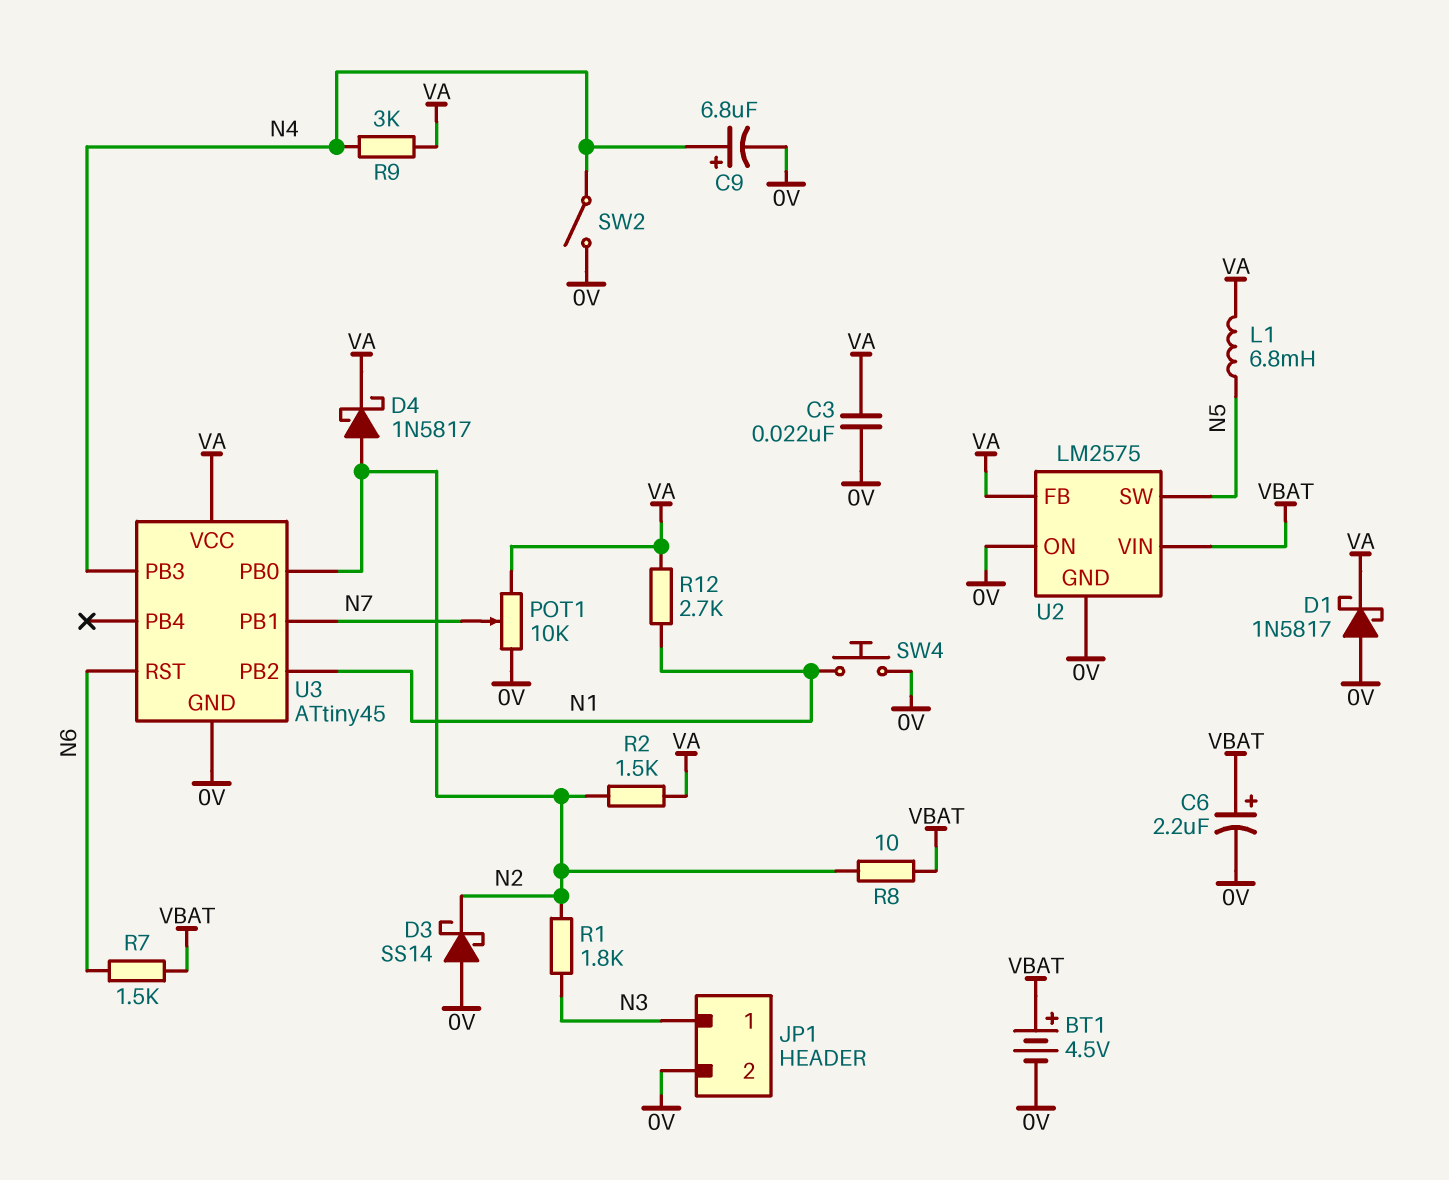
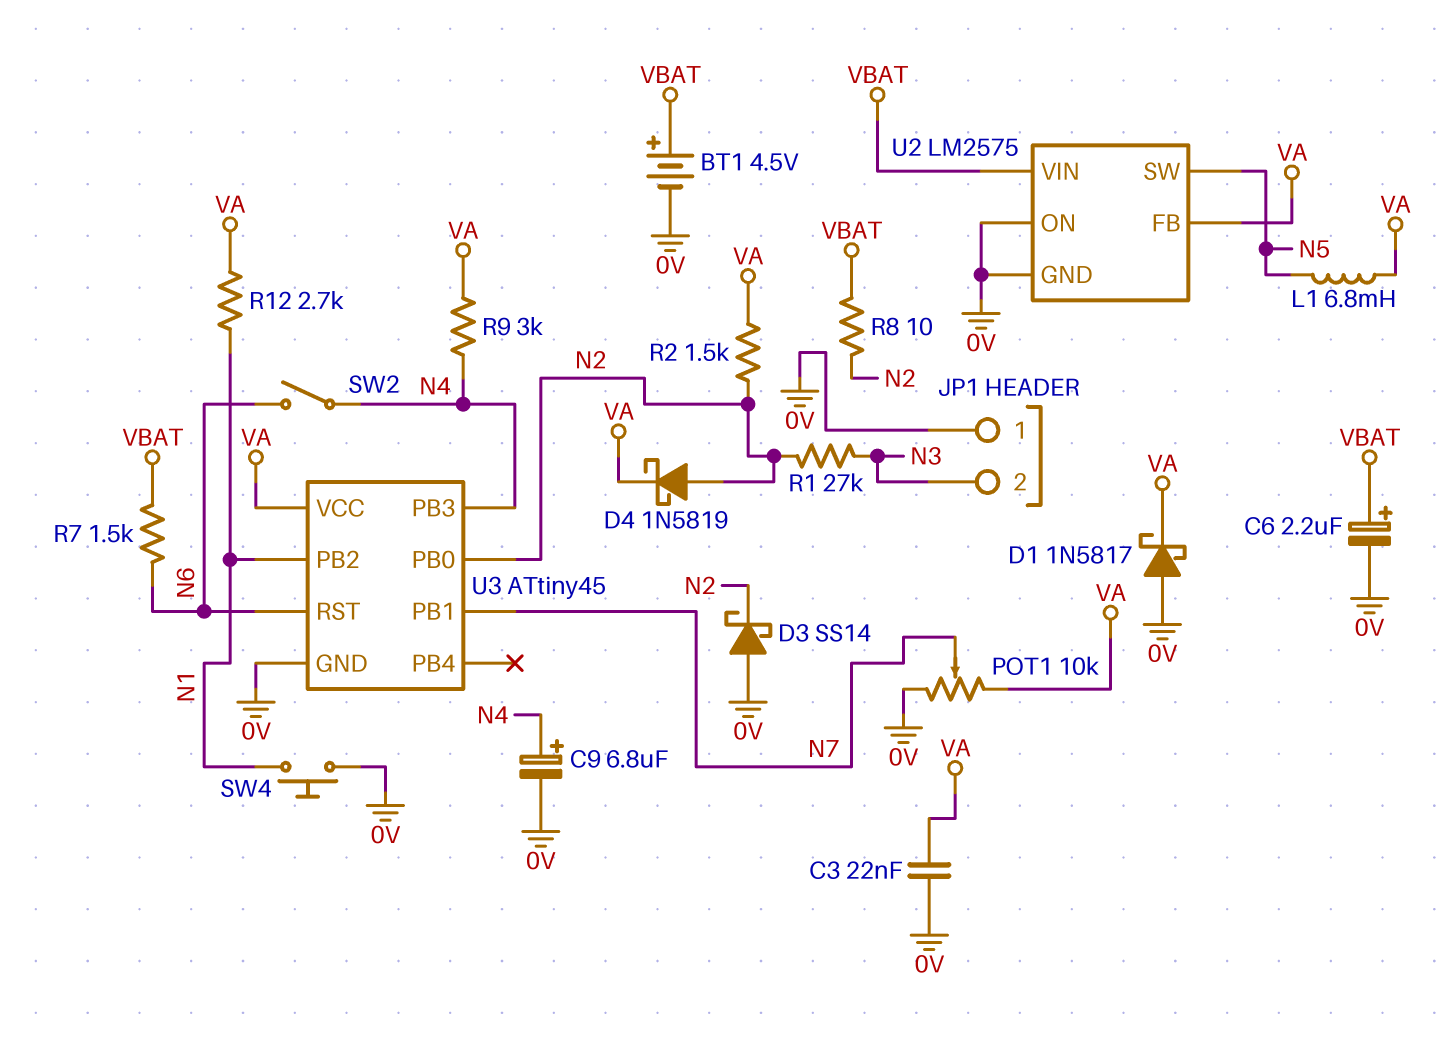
D4: schottky 1N5817 (A N2, K VA) -> schottky 1N5819 (A N2, K VA)
JP1 pin 1: N3 -> 0V
JP1 pin 2: 0V -> N3
R1: 1.8k (N2, N3) -> 27k (N2, N3)
SW2: switch (0V, N4) -> switch (N4, N6)

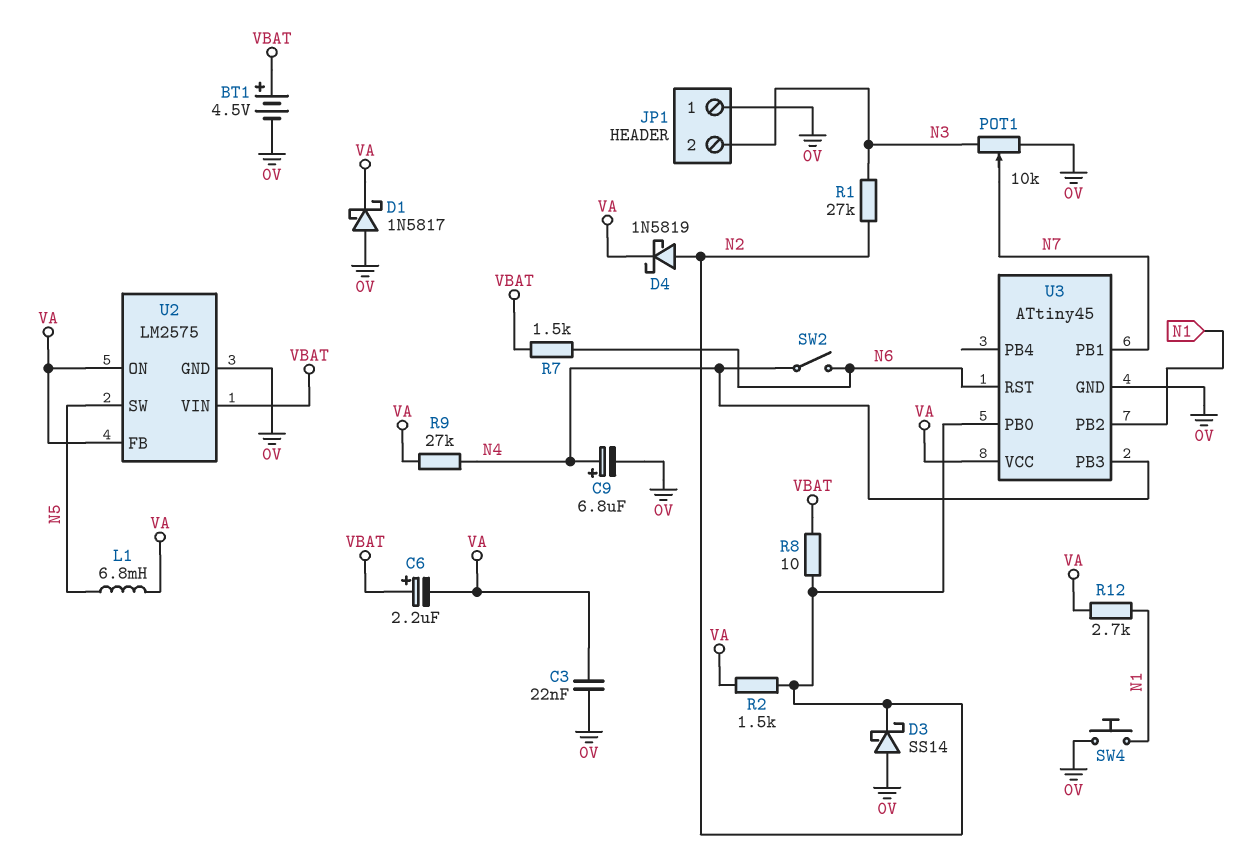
C6: 2.2uF (plus VBAT, minus 0V) -> 2.2uF (plus VBAT, minus VA)
POT1: 10k (0V, VA, wiper N7) -> 10k (0V, N3, wiper N7)
R9: 3k (N4, VA) -> 27k (N4, VA)
U2 pin ON: 0V -> VA

